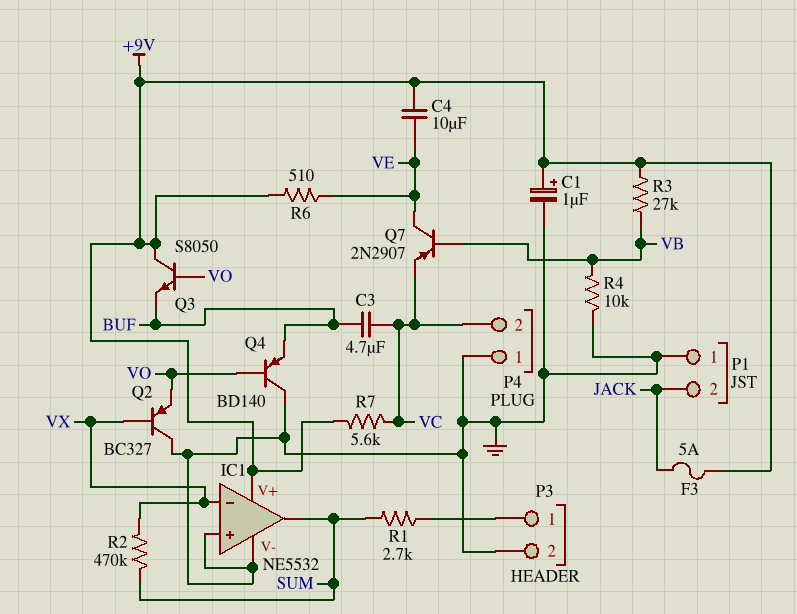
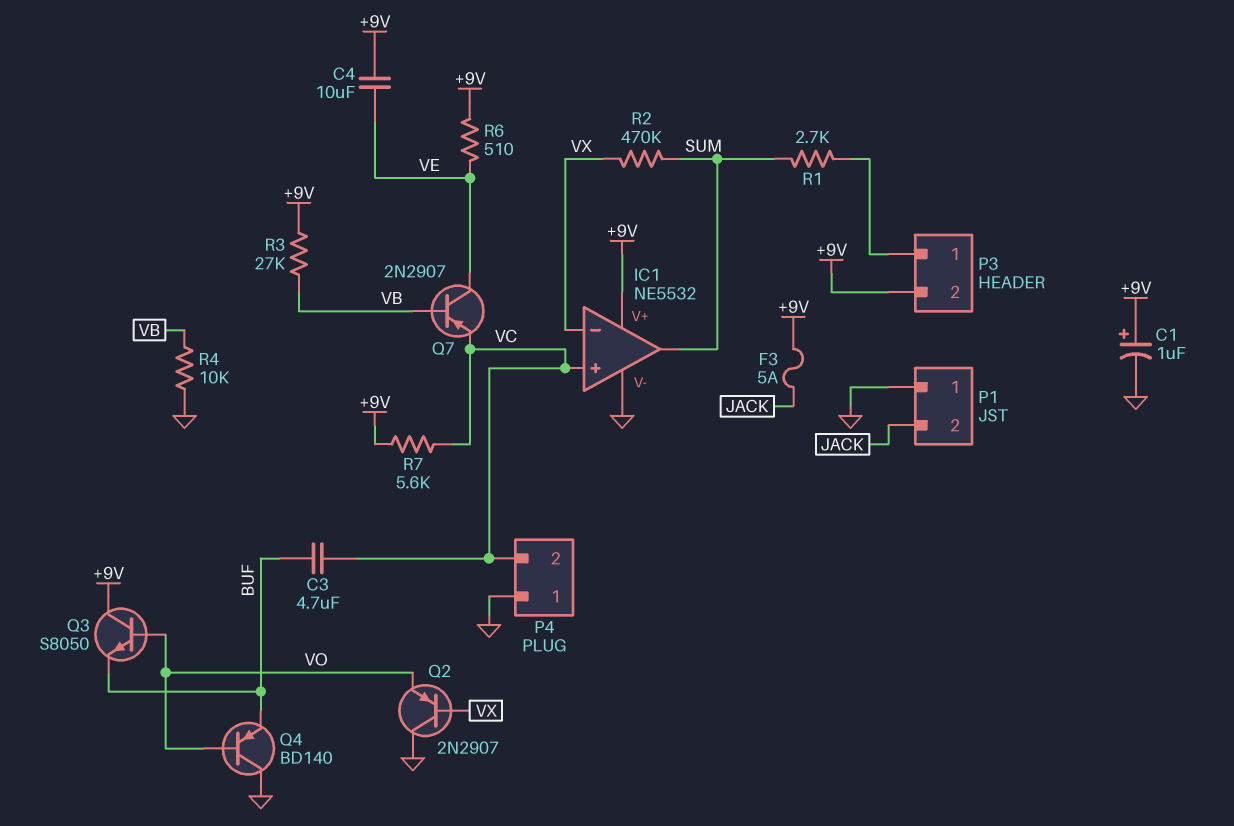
IC1 pin in+: GND -> VC
P3 pin 2: GND -> +9V
Q2: PNP BC327 (B VX, C GND, E VO) -> PNP 2N2907 (B VX, C GND, E VO)

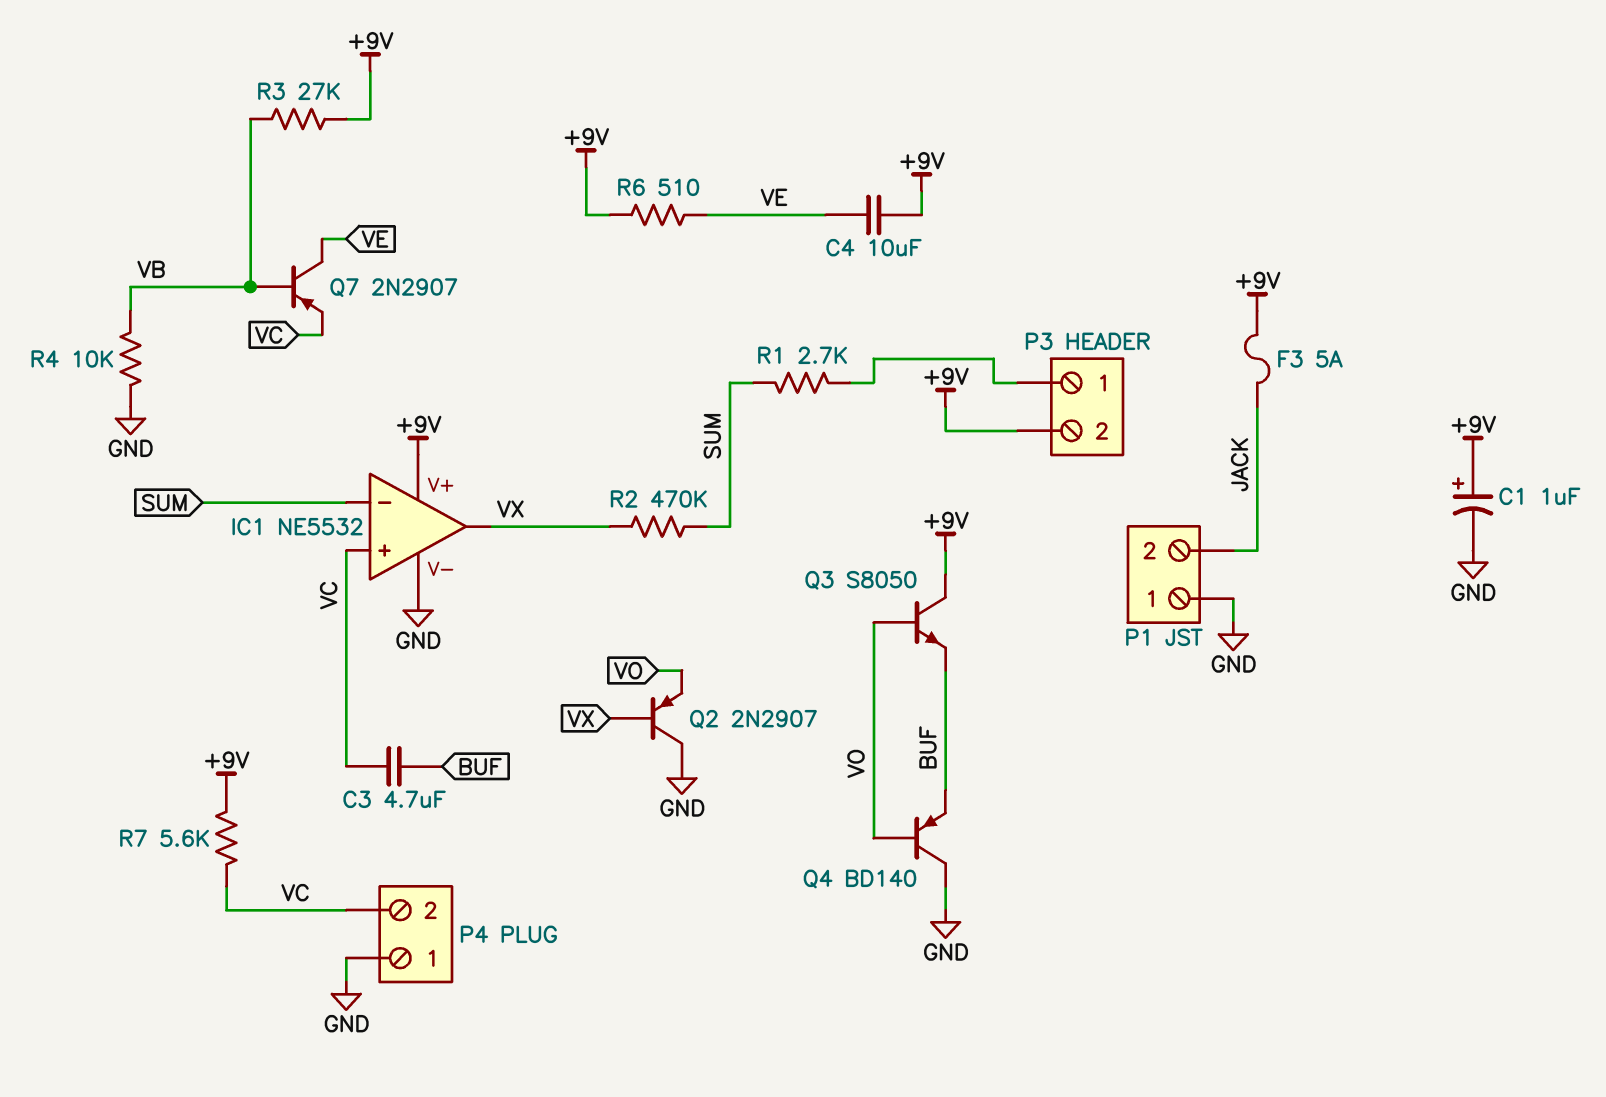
IC1 pin in-: VX -> SUM
IC1 pin out: SUM -> VX

